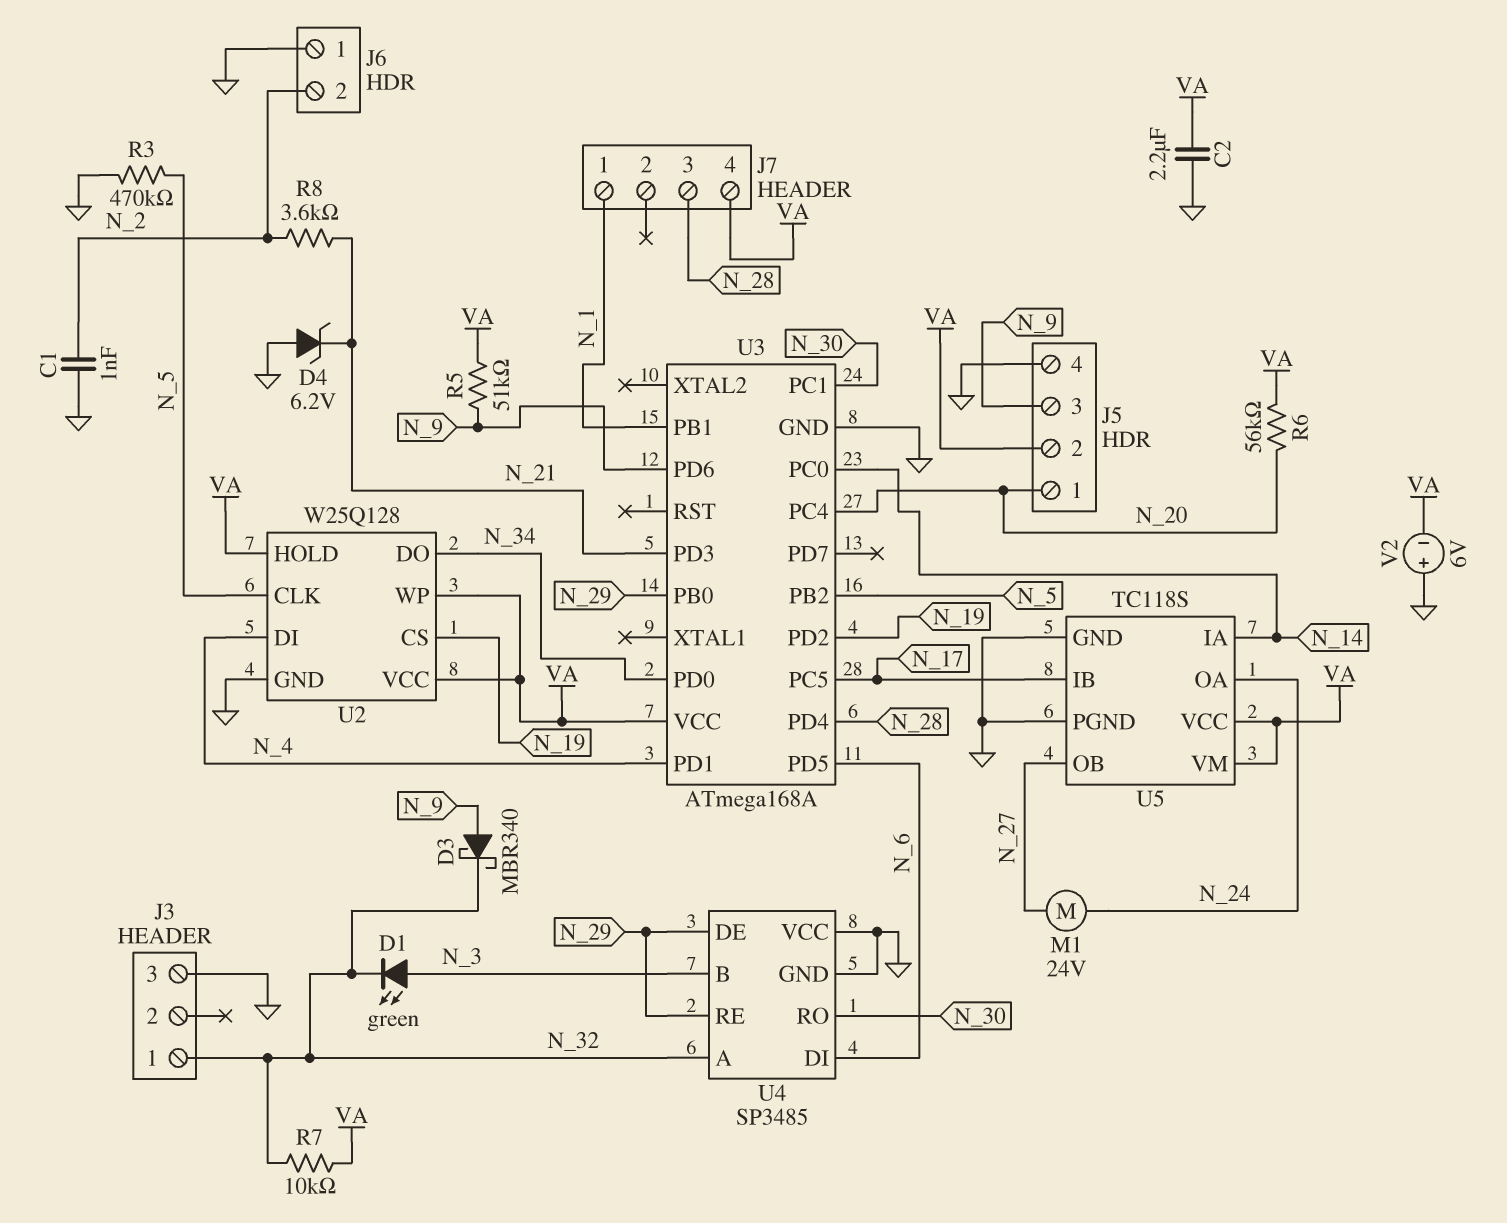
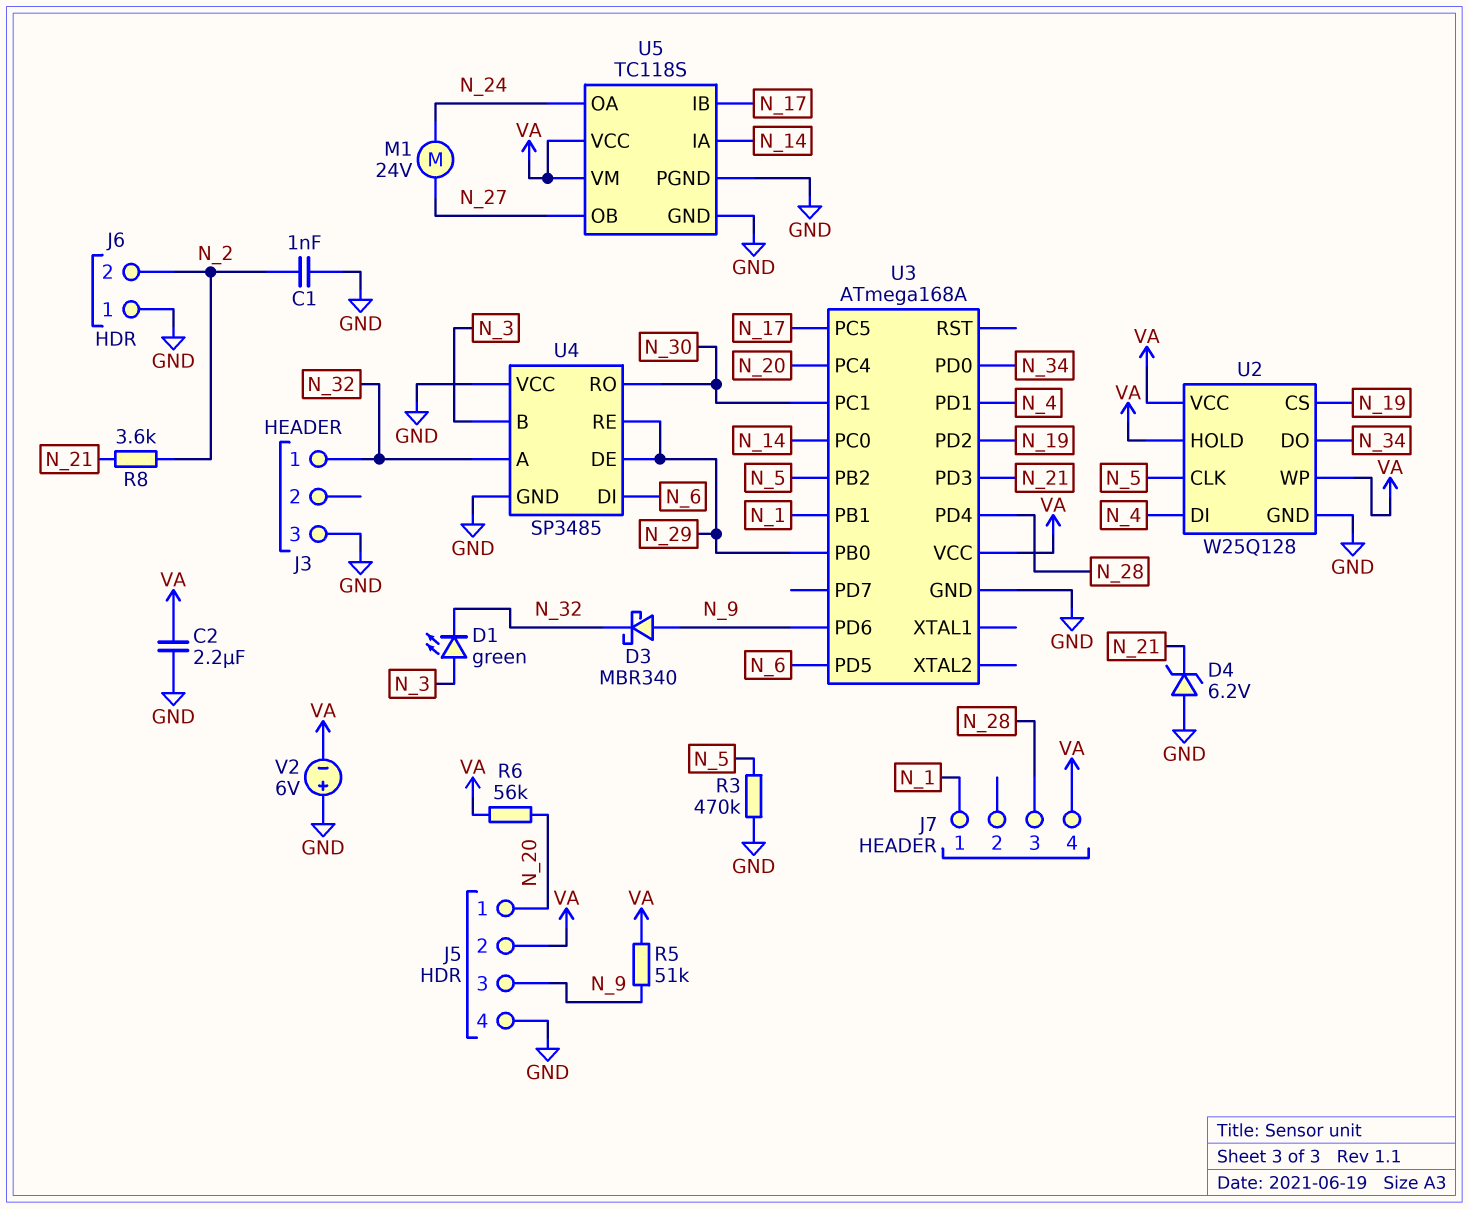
R7: 10k (N_32, VA) -> none

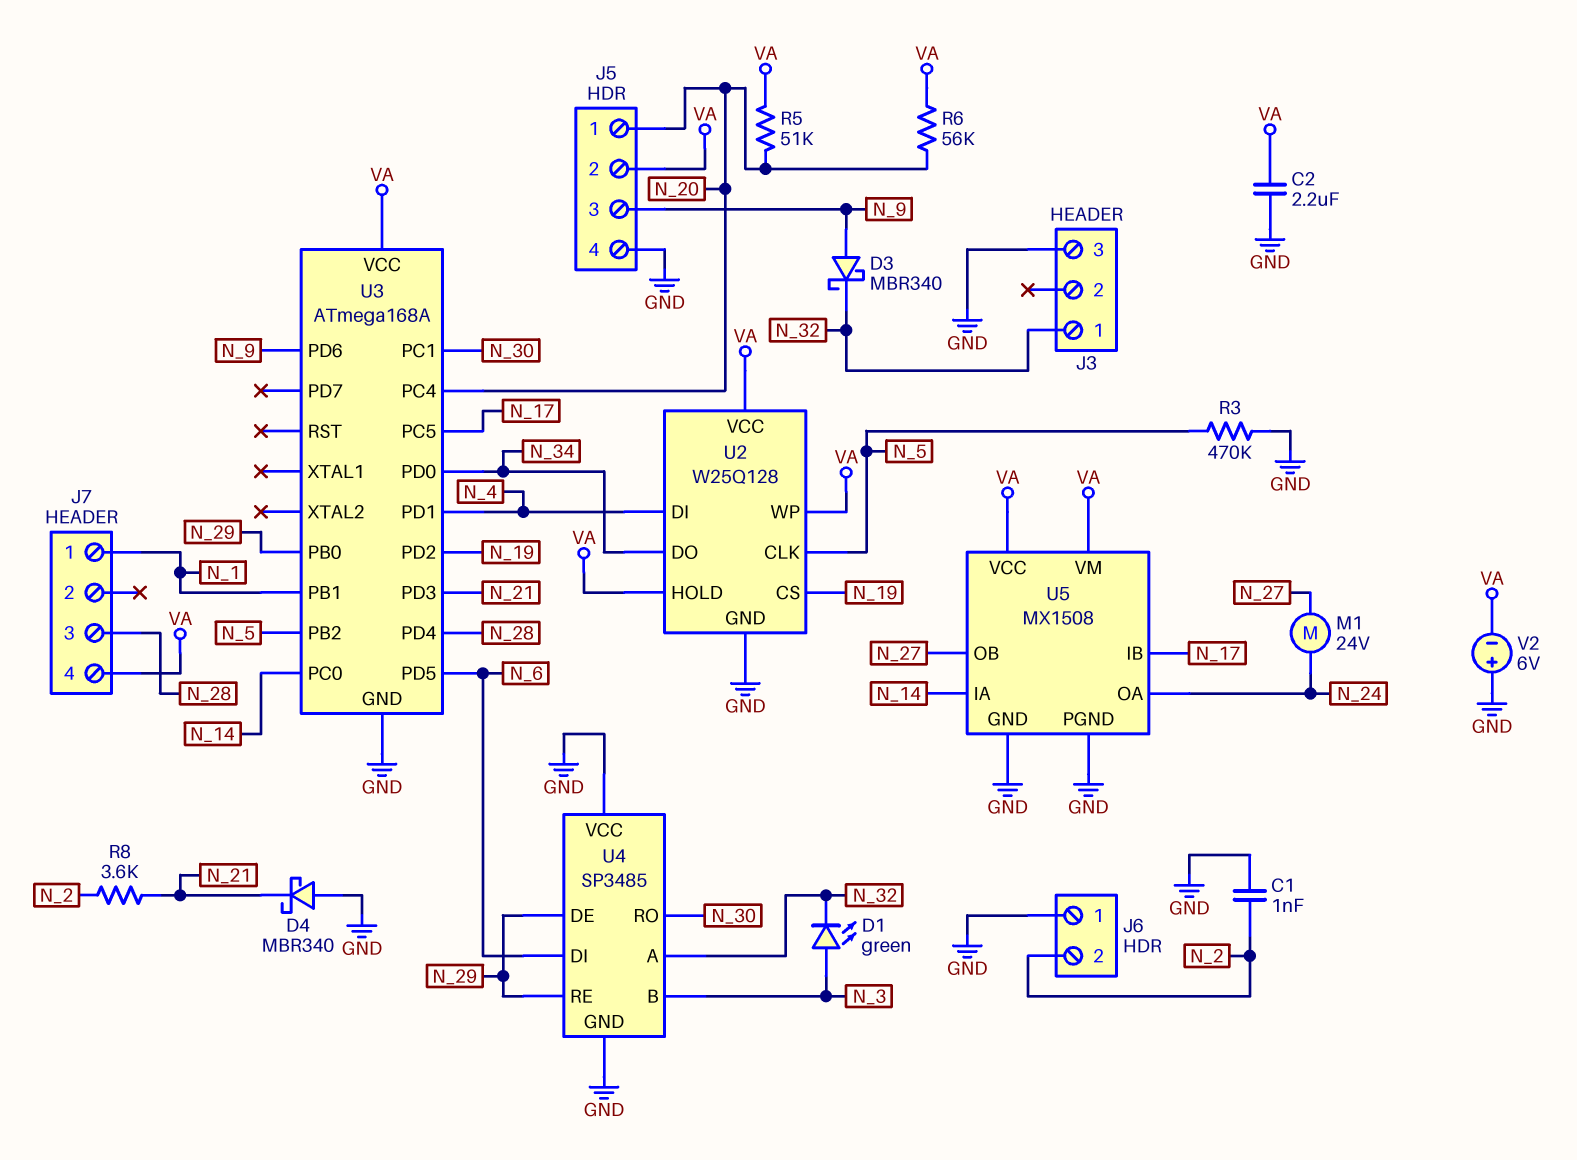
D4: zener 6.2V (A GND, K N_21) -> schottky MBR340 (A GND, K N_21)
R5: 51k (N_9, VA) -> 51k (N_20, VA)
U5: TC118S -> MX1508

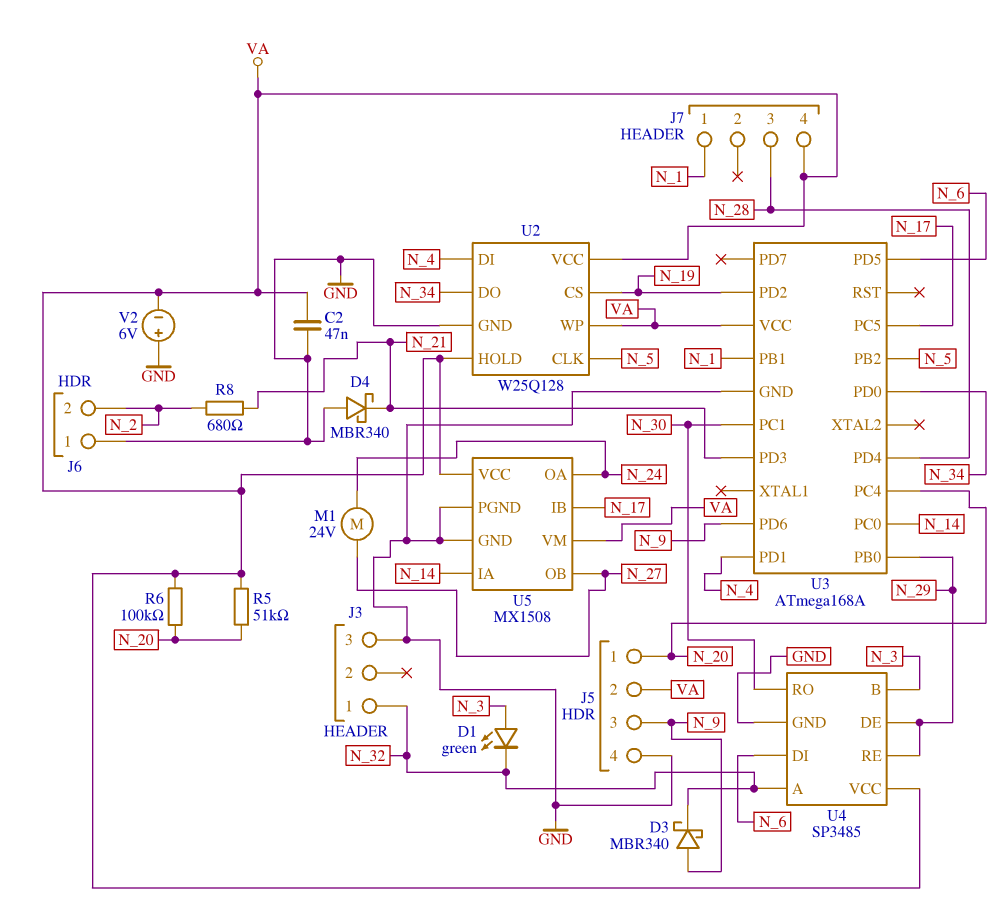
C1: 1nF (GND, N_2) -> none
C2: 2.2uF (GND, VA) -> 47nF (GND, VA)
R3: 470k (GND, N_5) -> none
R6: 56k (N_20, VA) -> 100k (N_20, VA)
R8: 3.6k (N_2, N_21) -> 680 (N_2, N_21)
U4 pin VCC: GND -> VA

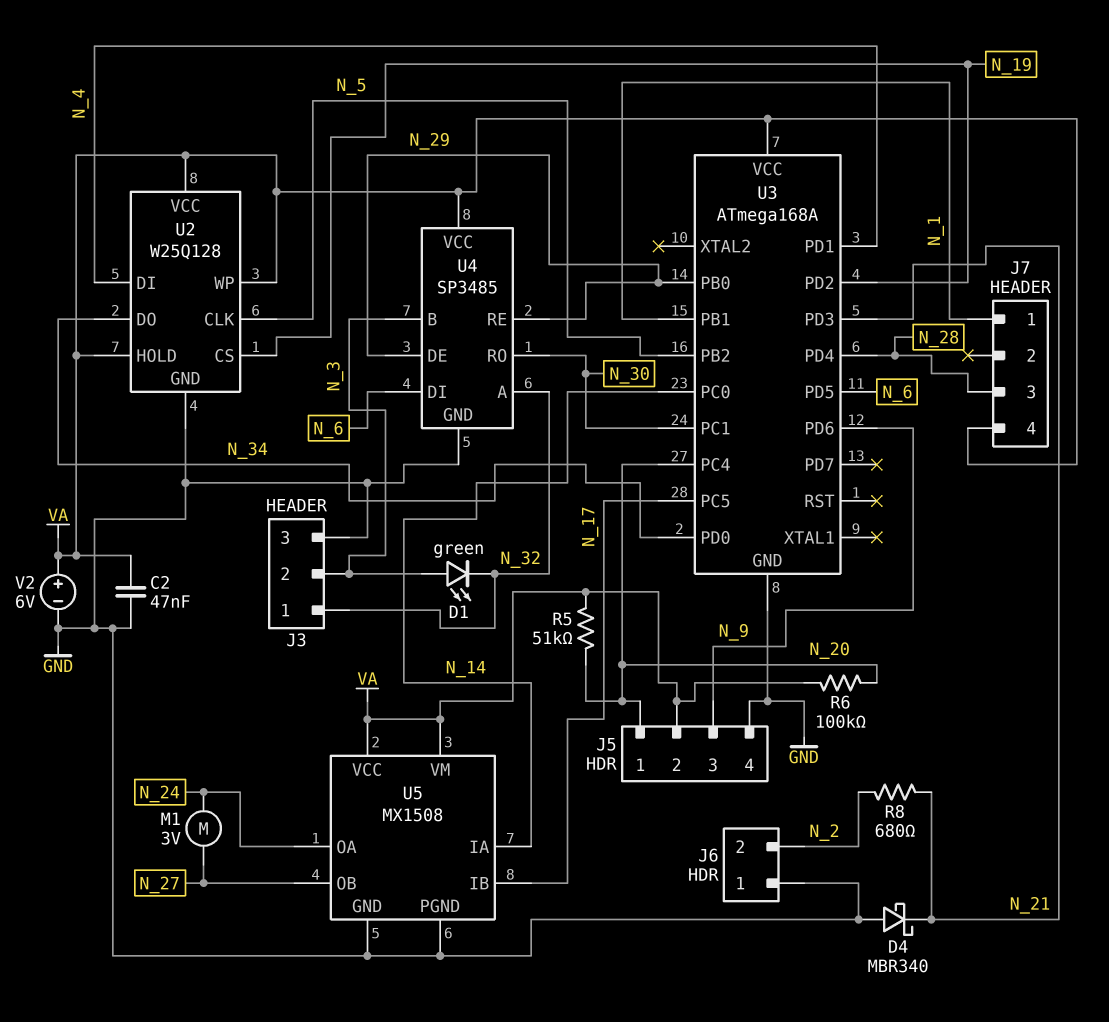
D3: schottky MBR340 (A N_9, K N_32) -> none
J3 pin 2: none -> N_3
M1: motor 24V (N_24, N_27) -> motor 3V (N_24, N_27)
V2: 6V (plus GND, minus VA) -> 6V (plus VA, minus GND)

